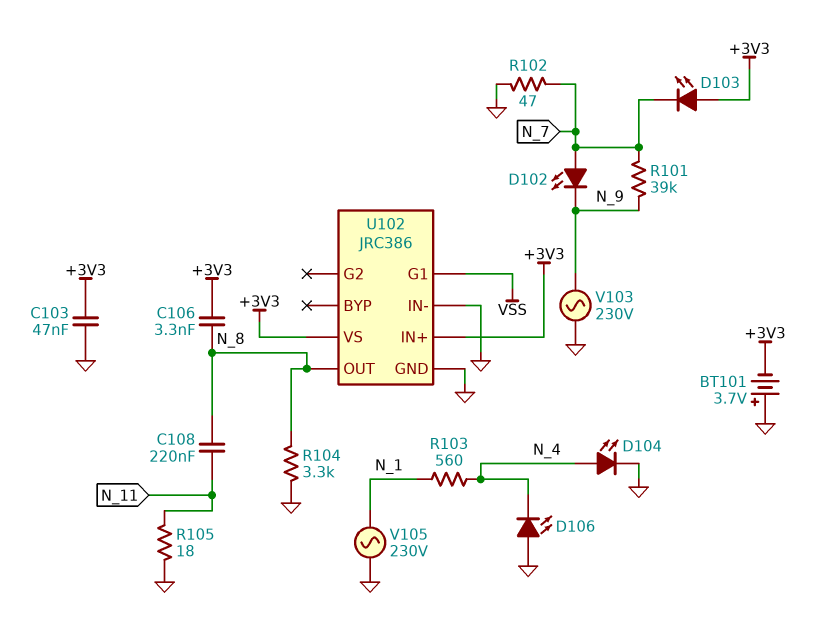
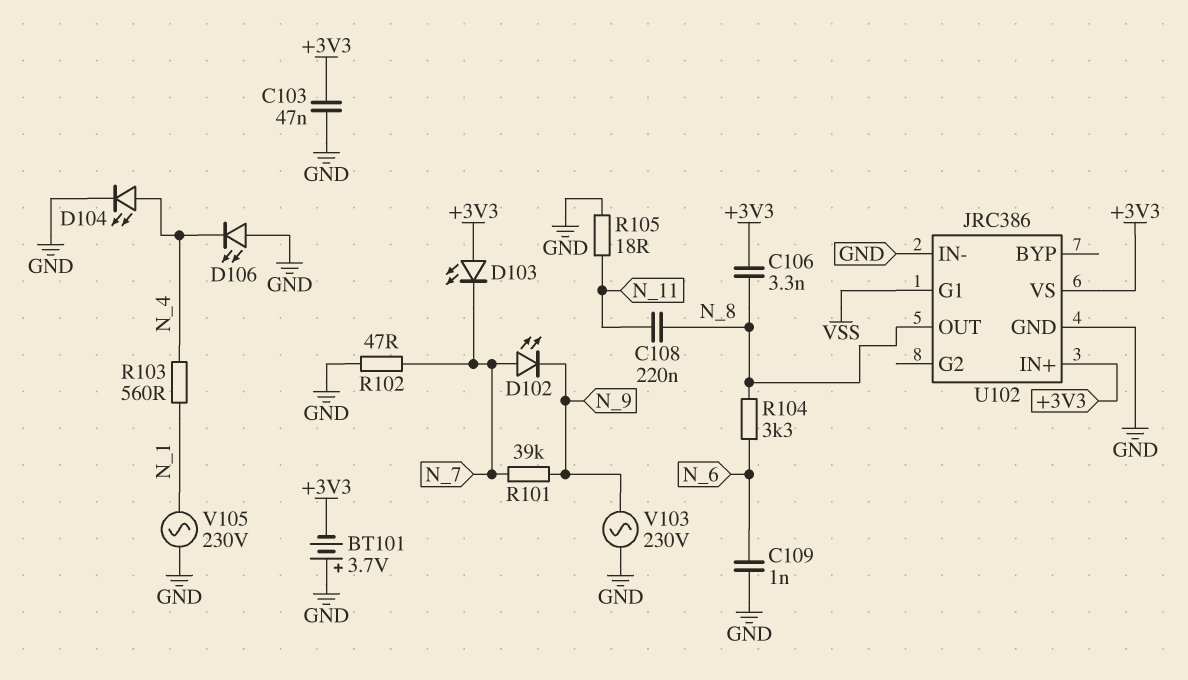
C109: none -> 1nF (GND, N_6)
R104: 3.3k (GND, N_8) -> 3.3k (N_6, N_8)

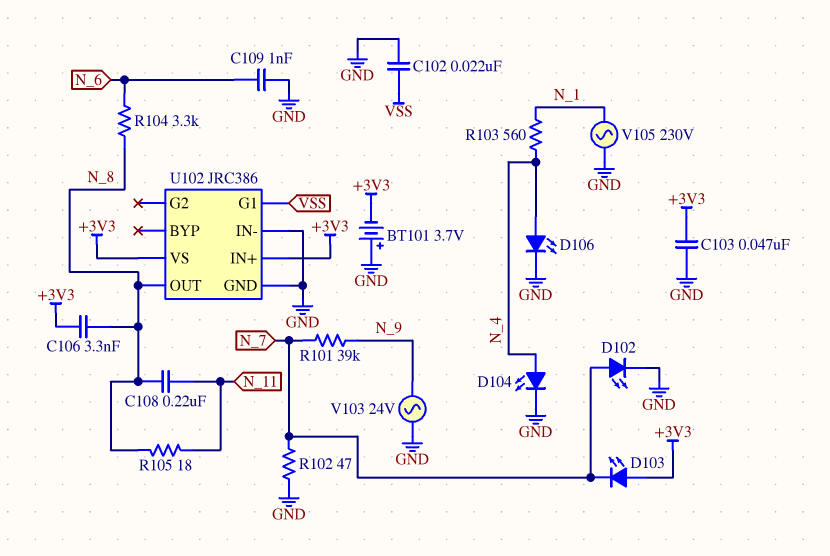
C102: none -> 22nF (GND, VSS)
D102: LED (A N_7, K N_9) -> LED (A N_7, K GND)
D106: LED (A GND, K N_4) -> LED (A N_4, K GND)
R105: 18 (GND, N_11) -> 18 (N_8, N_11)
V103: AC 230V (GND, N_9) -> AC 24V (GND, N_9)

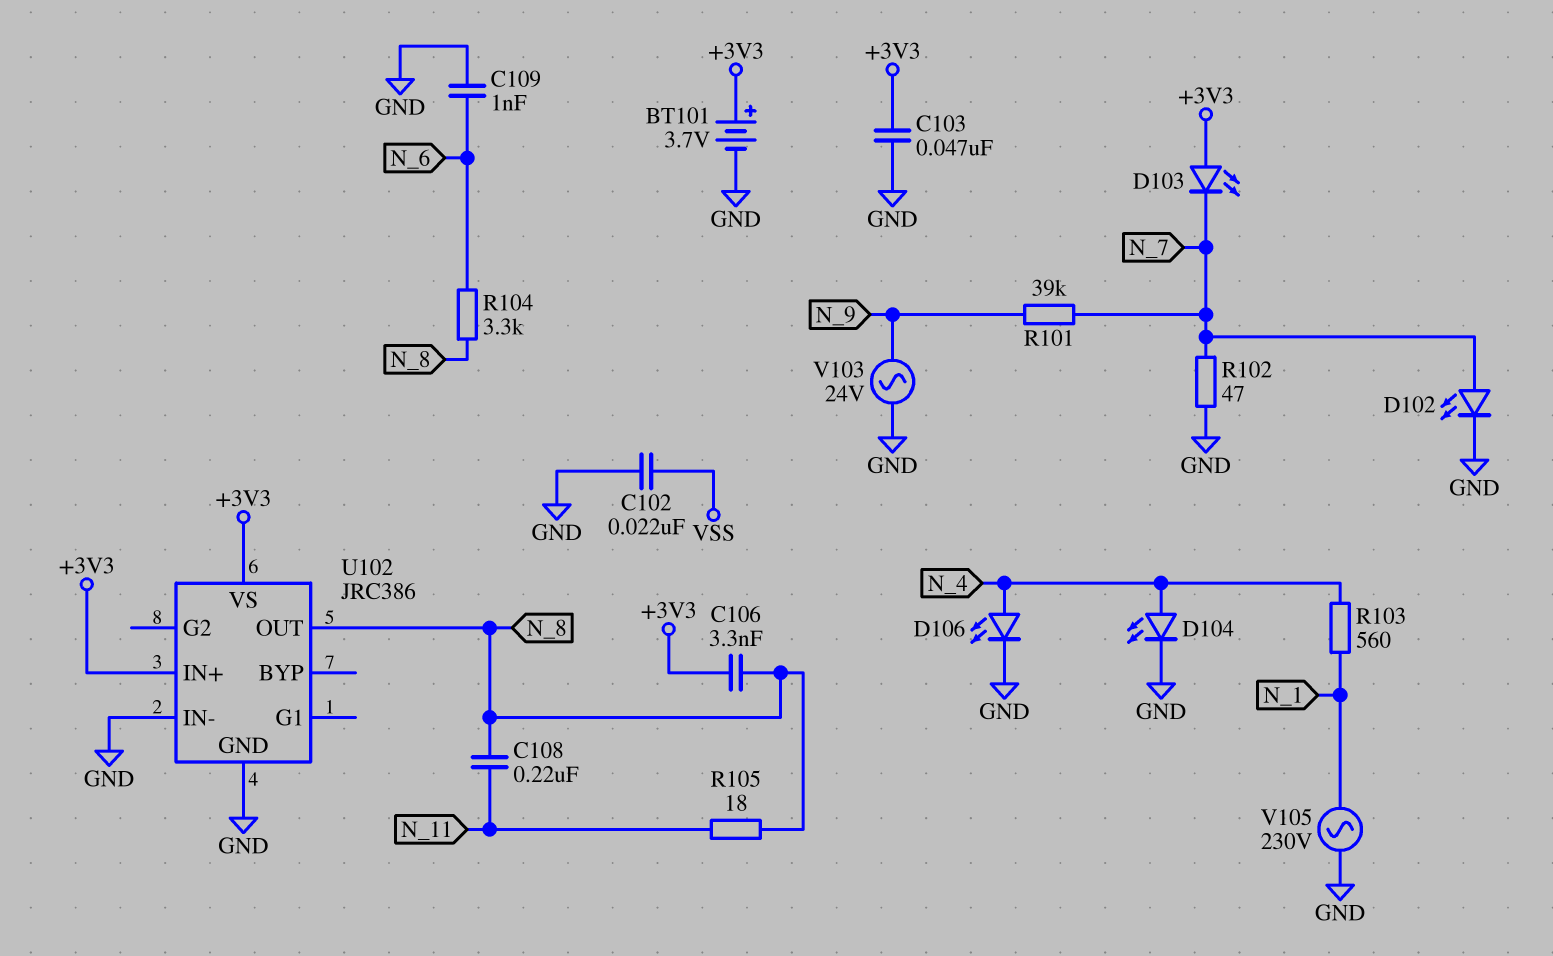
BT101: 3.7V (plus GND, minus +3V3) -> 3.7V (plus +3V3, minus GND)
U102 pin G1: VSS -> none

